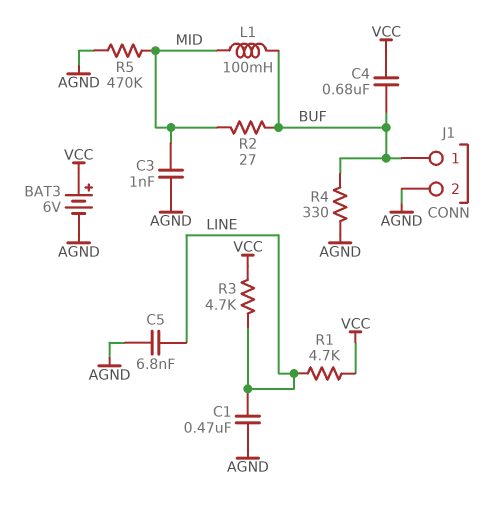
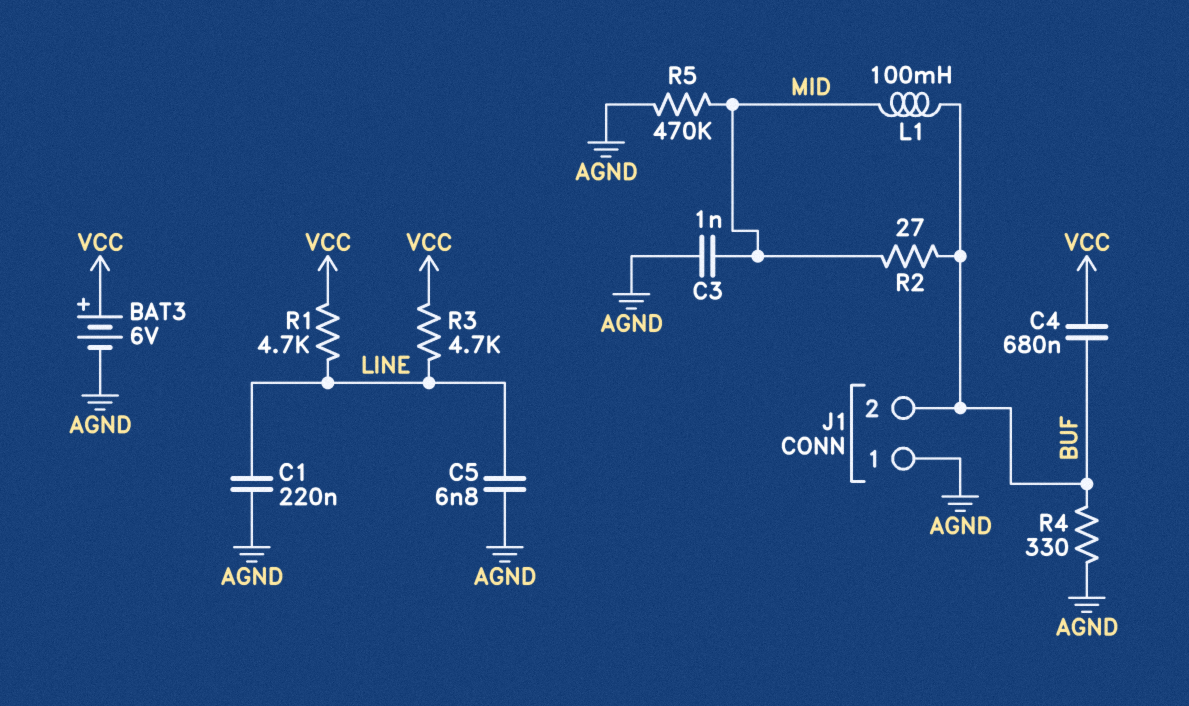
C1: 470nF (AGND, LINE) -> 220nF (AGND, LINE)
J1 pin 1: BUF -> AGND
J1 pin 2: AGND -> BUF

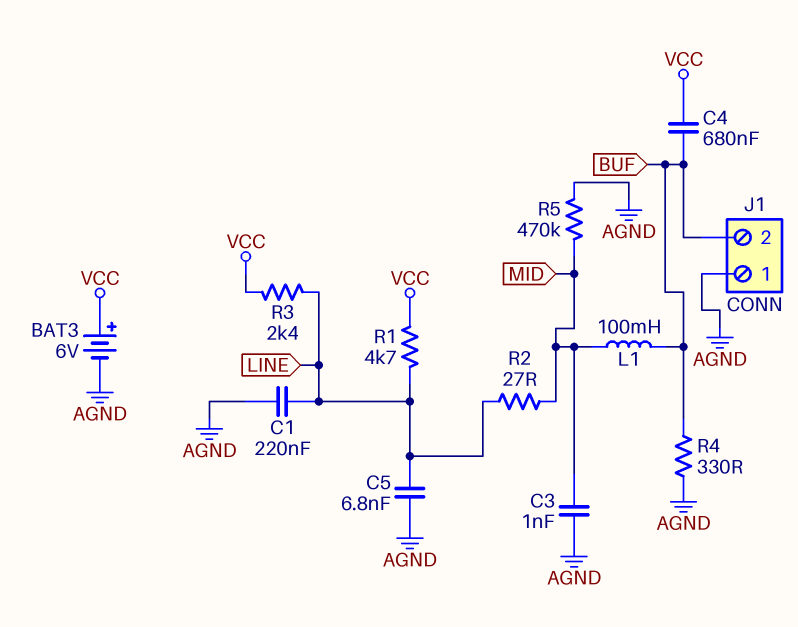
R2: 27 (BUF, MID) -> 27 (LINE, MID)
R3: 4.7k (LINE, VCC) -> 2.4k (LINE, VCC)

